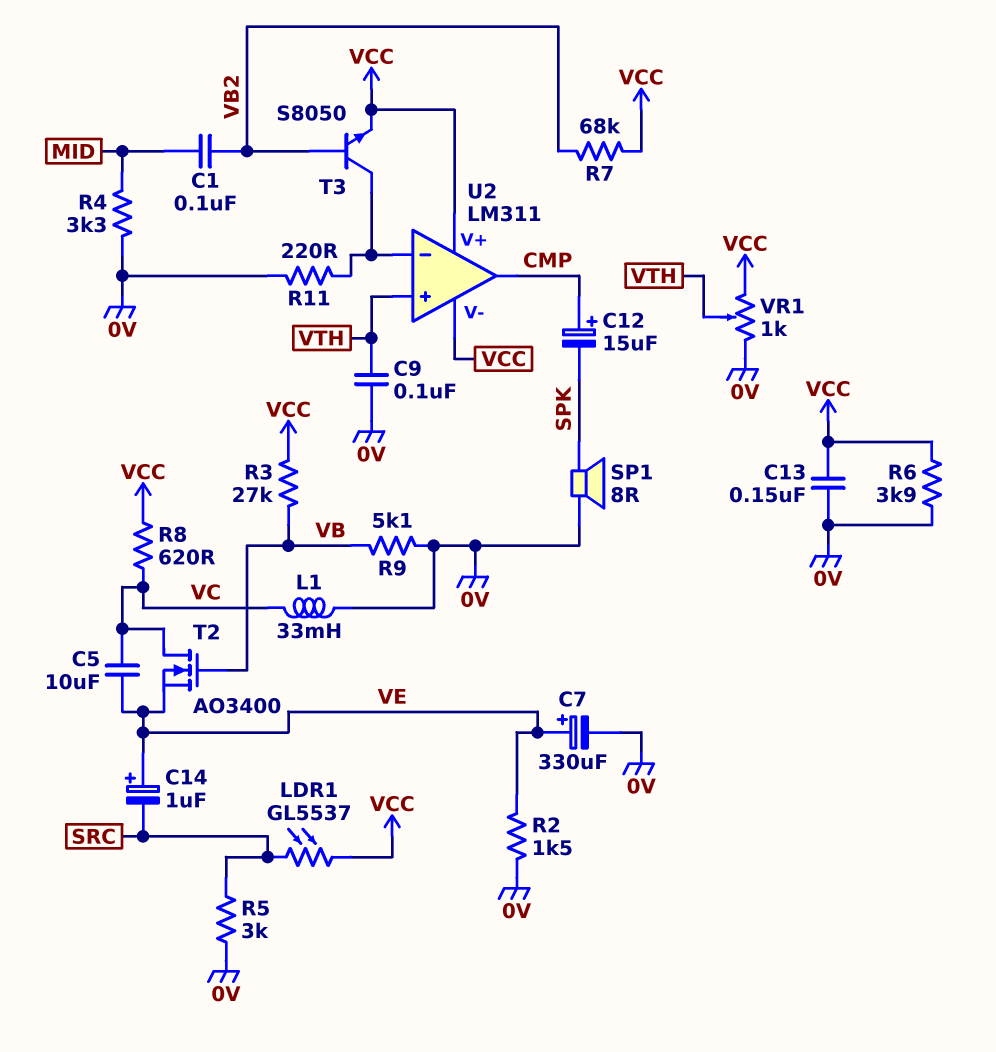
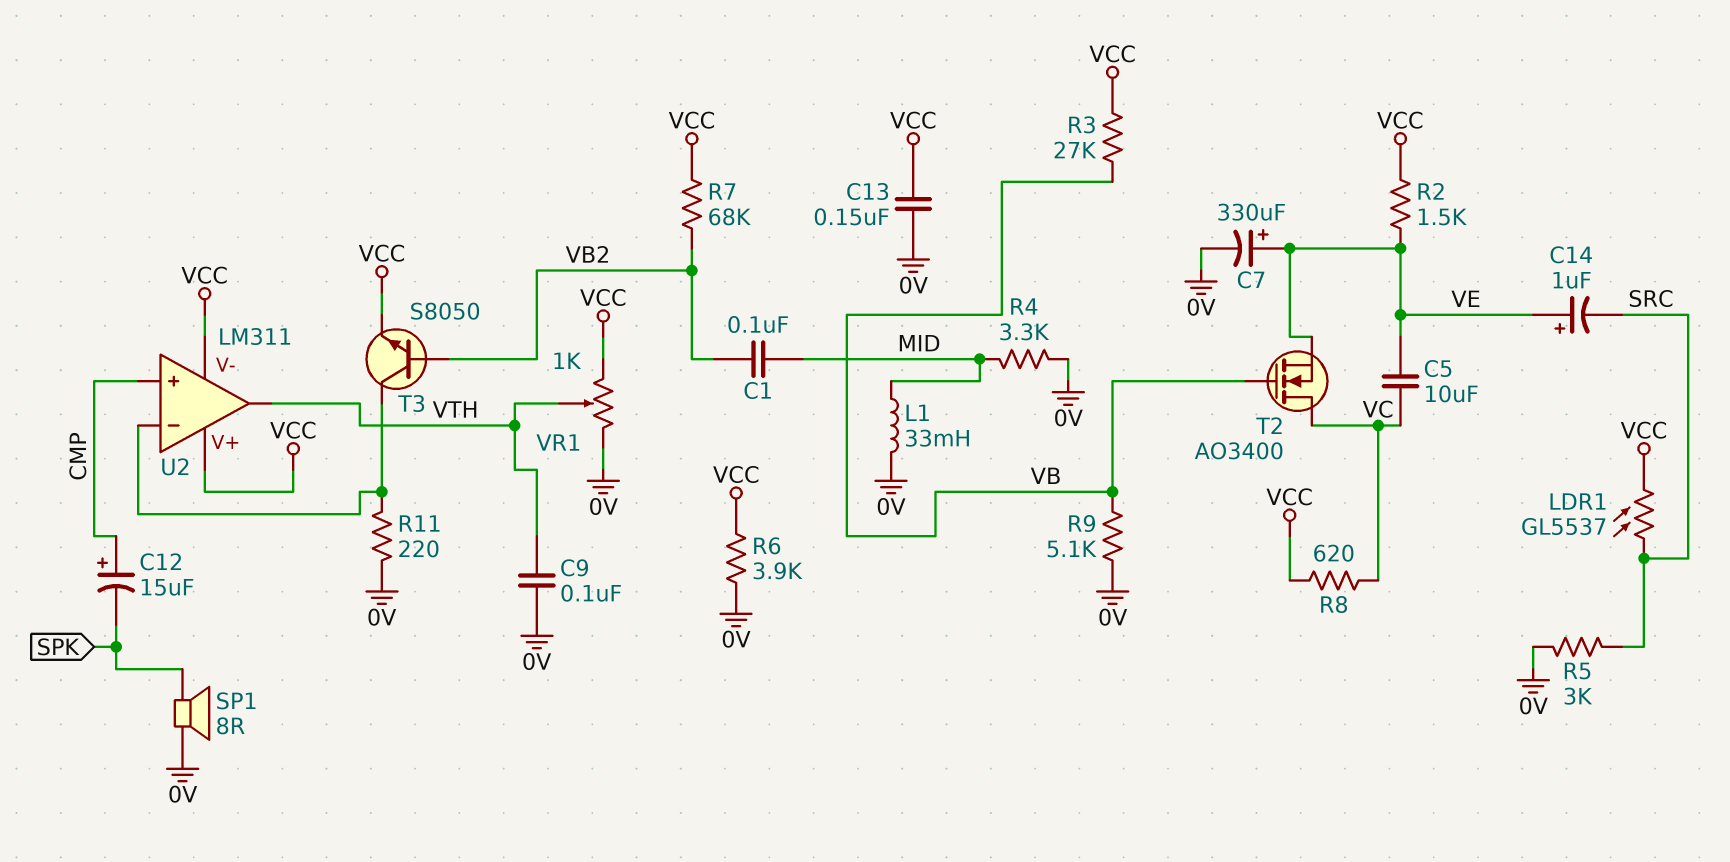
L1: 33mH (0V, VC) -> 33mH (0V, MID)
R2: 1.5k (0V, VE) -> 1.5k (VCC, VE)
U2 pin in+: VTH -> CMP
U2 pin out: CMP -> VTH

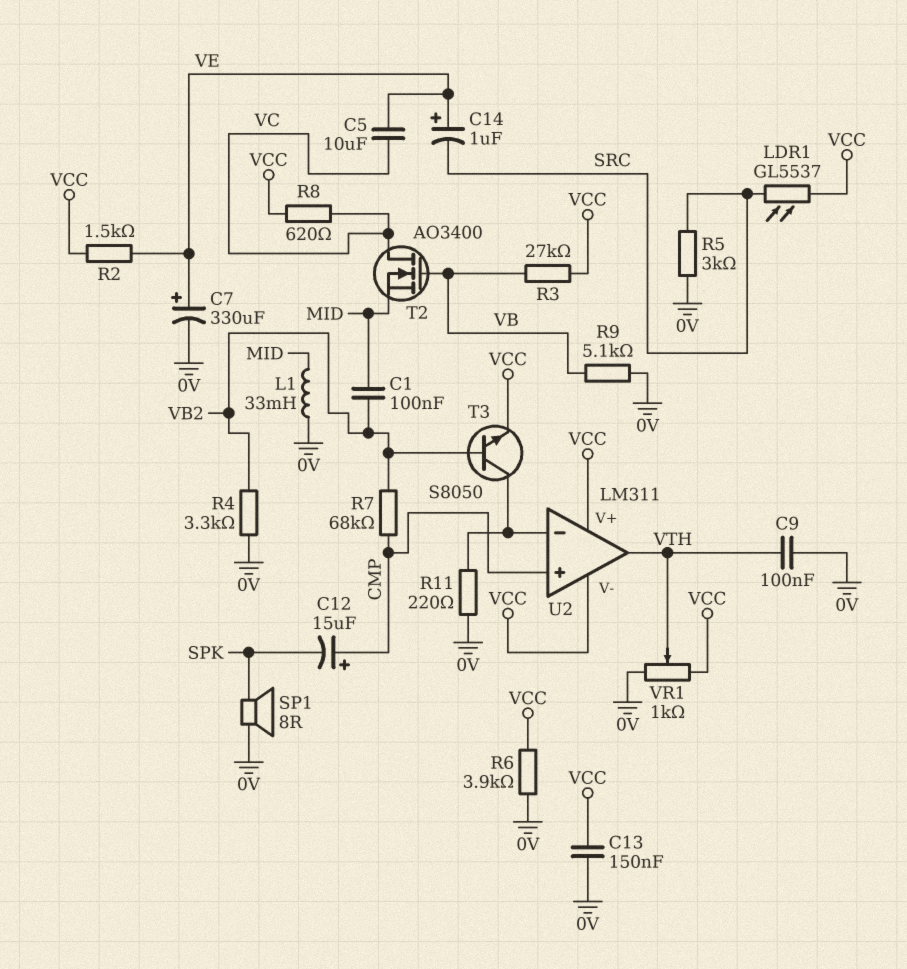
R4: 3.3k (0V, MID) -> 3.3k (0V, VB2)
R7: 68k (VB2, VCC) -> 68k (CMP, VB2)
T2: NMOS AO3400 (G VB, D VC, S VE) -> NMOS AO3400 (G VB, D VC, S MID)

